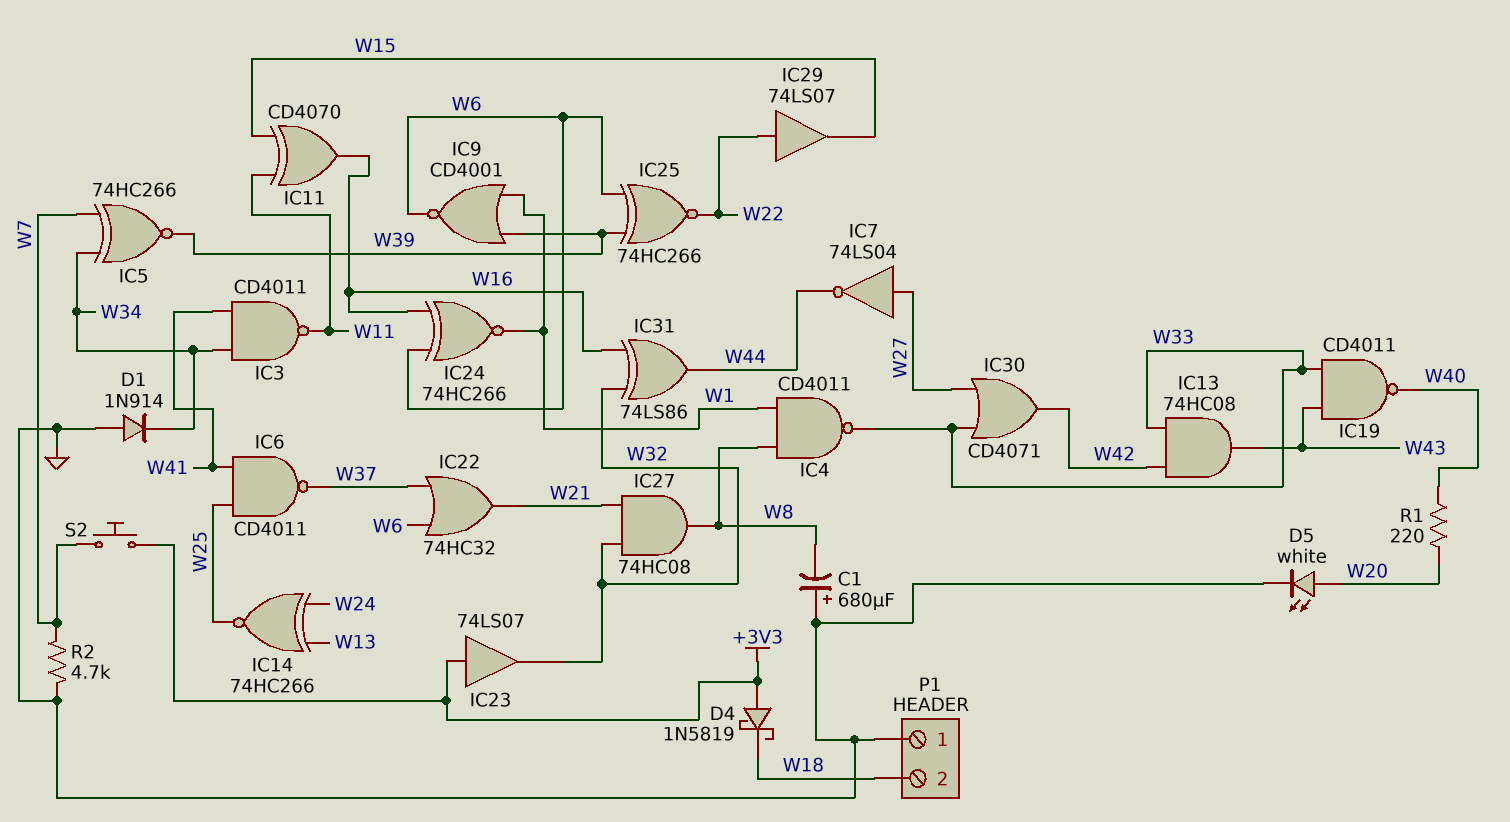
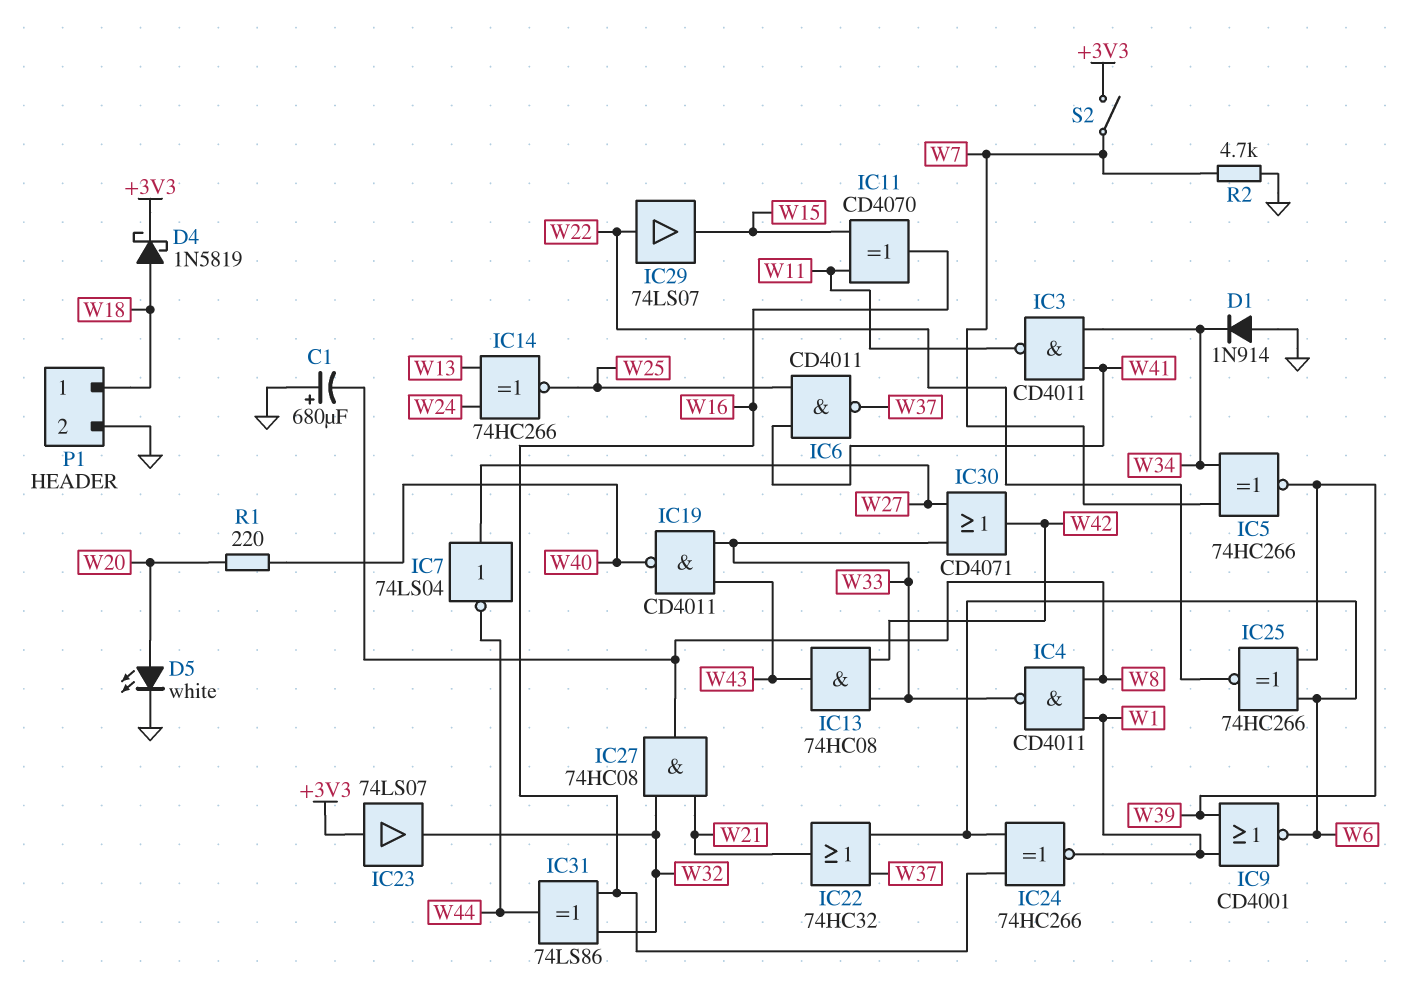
D4: schottky 1N5819 (A +3V3, K W18) -> schottky 1N5819 (A W18, K +3V3)
P1 pin 1: GND -> W18
P1 pin 2: W18 -> GND
S2: button (+3V3, W7) -> switch (+3V3, W7)

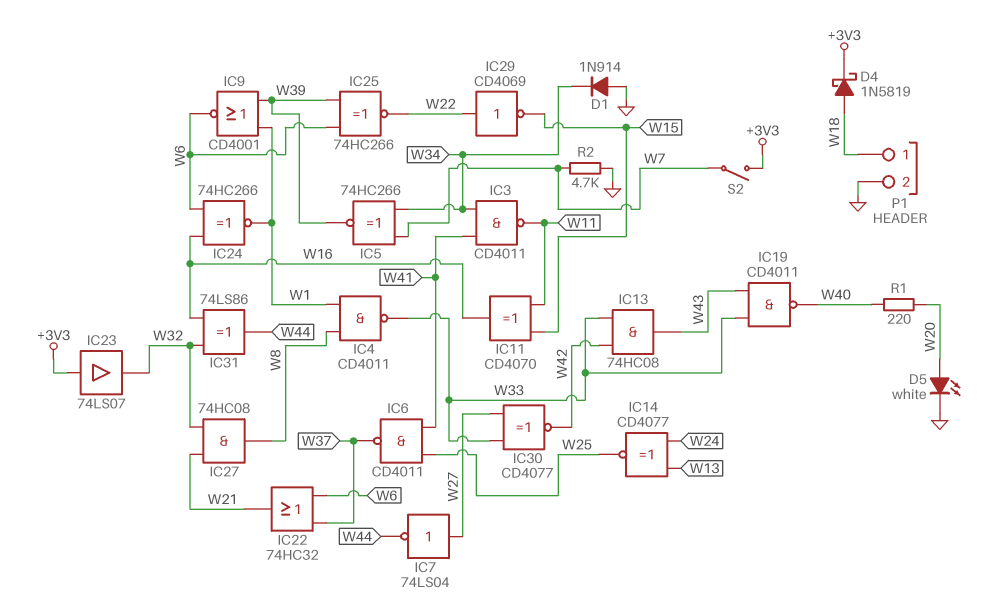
C1: 680uF (plus GND, minus W8) -> none
IC14: XNOR 74HC266 (in W13, in W24, out W25) -> XNOR CD4077 (in W13, in W24, out W25)
IC29: buffer 74LS07 (in W22, out W15) -> NOT CD4069 (in W22, out W15)
IC30: OR CD4071 (in W27, in W33, out W42) -> XNOR CD4077 (in W27, in W33, out W42)

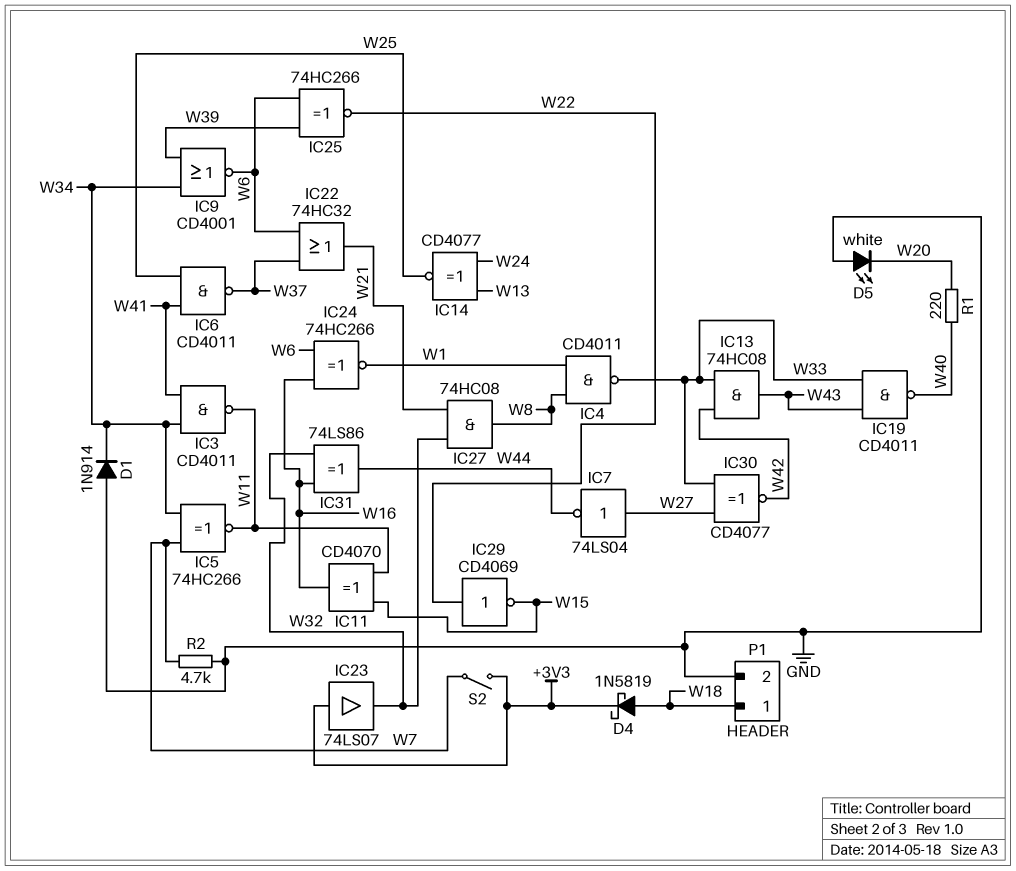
D5: LED white (A W20, K GND) -> LED white (A GND, K W20)
IC5: XNOR 74HC266 (in W7, in W34, out W39) -> XNOR 74HC266 (in W7, in W34, out W11)
IC9: NOR CD4001 (in W1, in W39, out W6) -> NOR CD4001 (in W34, in W39, out W6)

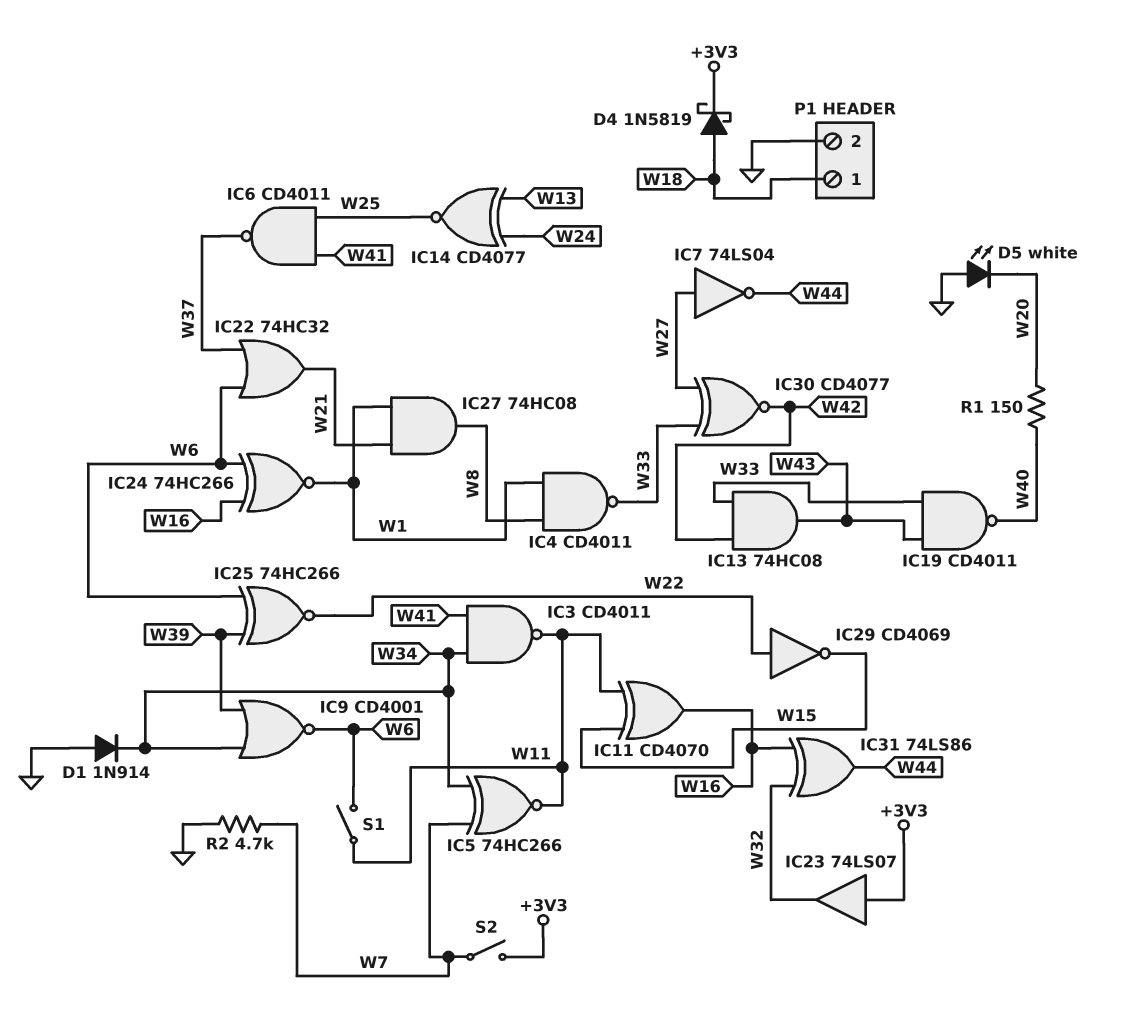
IC27: AND 74HC08 (in W21, in W32, out W8) -> AND 74HC08 (in W1, in W21, out W8)
R1: 220 (W20, W40) -> 150 (W20, W40)
S1: none -> switch (W6, W11)

